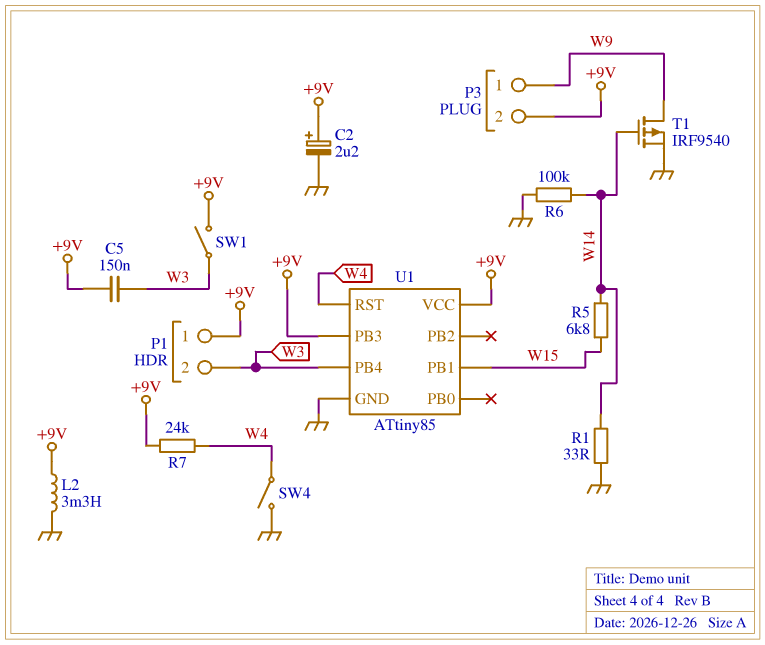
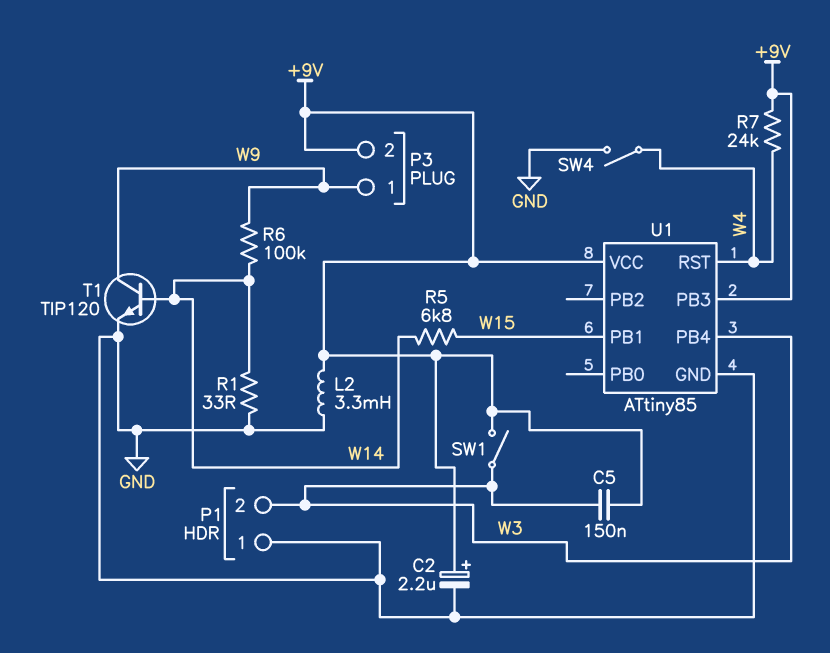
P1 pin 1: +9V -> GND
R6: 100k (GND, W14) -> 100k (W9, W14)
T1: PMOS IRF9540 (G W14, D W9, S GND) -> NPN TIP120 (B W14, C W9, E GND)

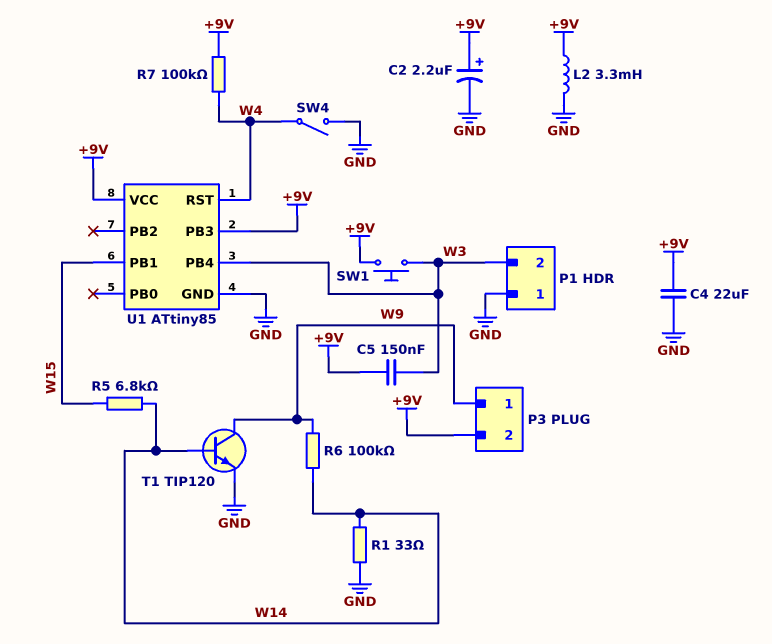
C4: none -> 22uF (+9V, GND)
R7: 24k (+9V, W4) -> 100k (+9V, W4)
SW1: switch (+9V, W3) -> button (+9V, W3)

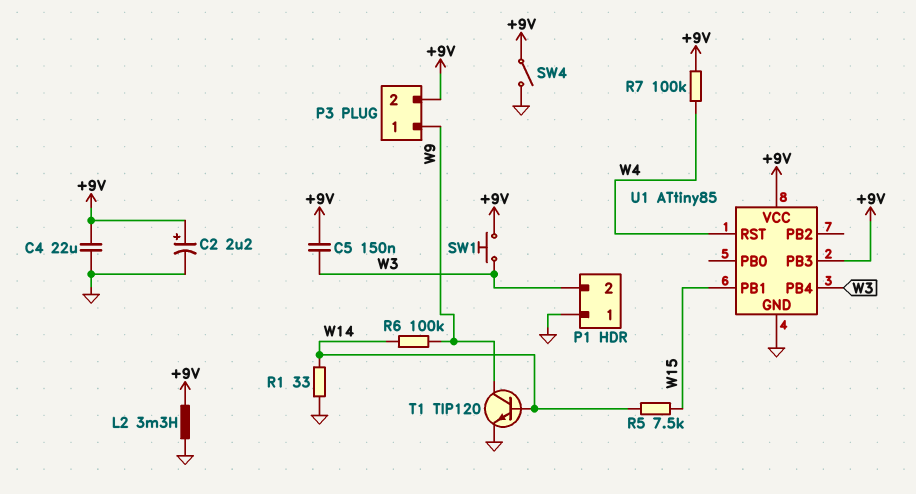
R5: 6.8k (W14, W15) -> 7.5k (W14, W15)
SW4: switch (GND, W4) -> switch (+9V, GND)

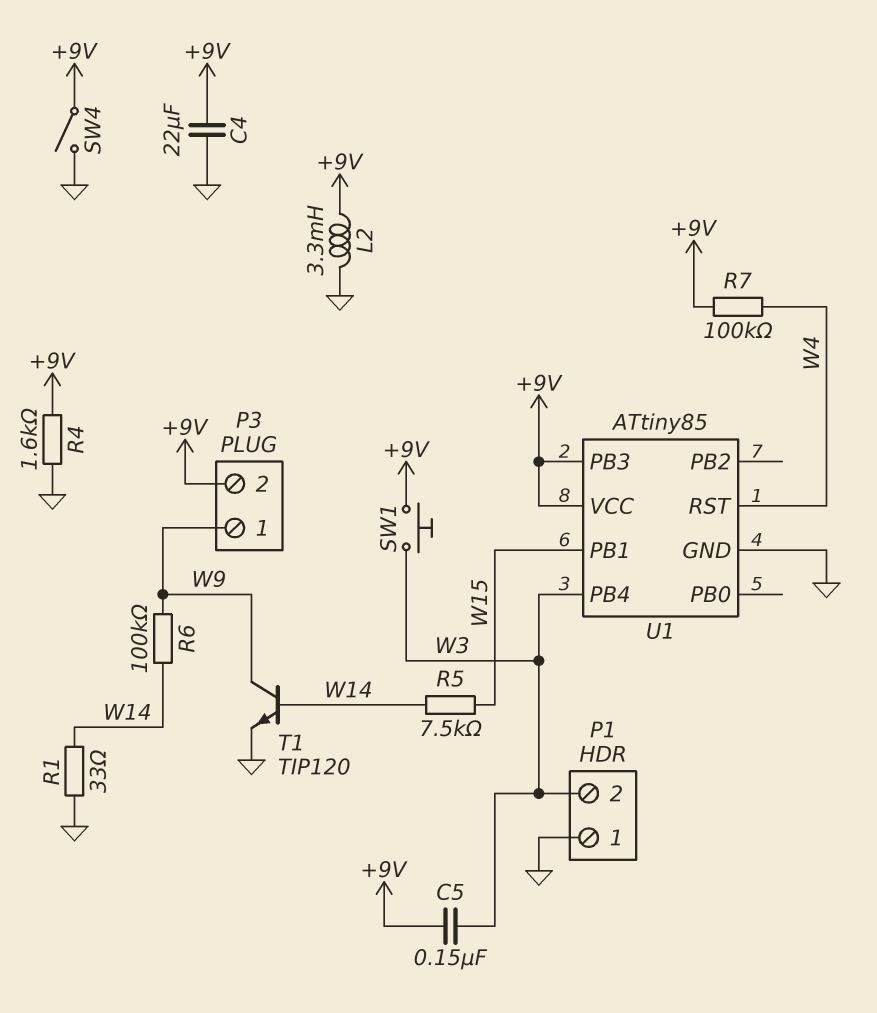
C2: 2.2uF (plus +9V, minus GND) -> none
R4: none -> 1.6k (+9V, GND)

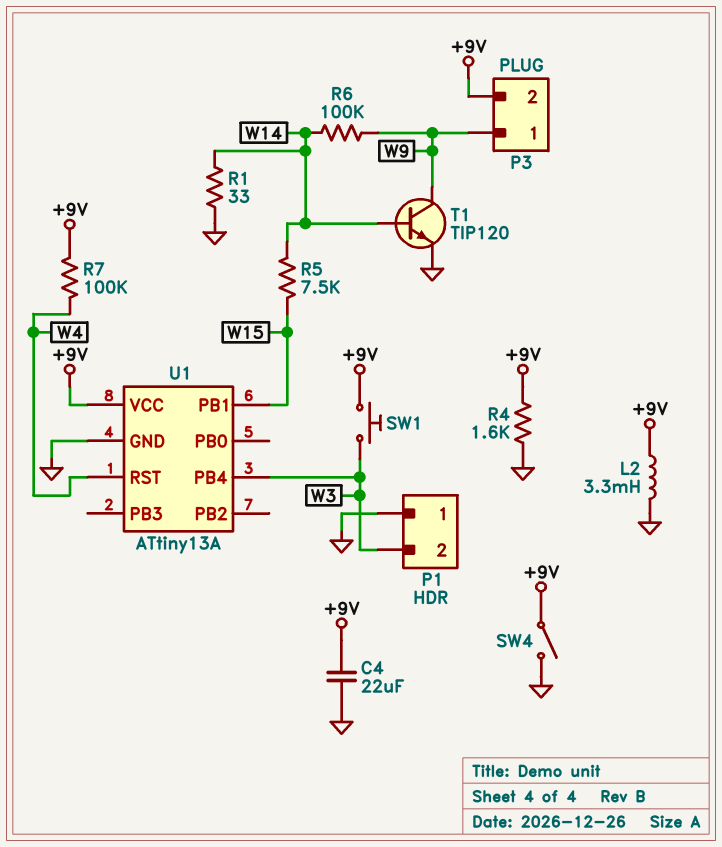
C5: 150nF (+9V, W3) -> none
U1: ATtiny85 -> ATtiny13A
U1 pin PB3: +9V -> none

